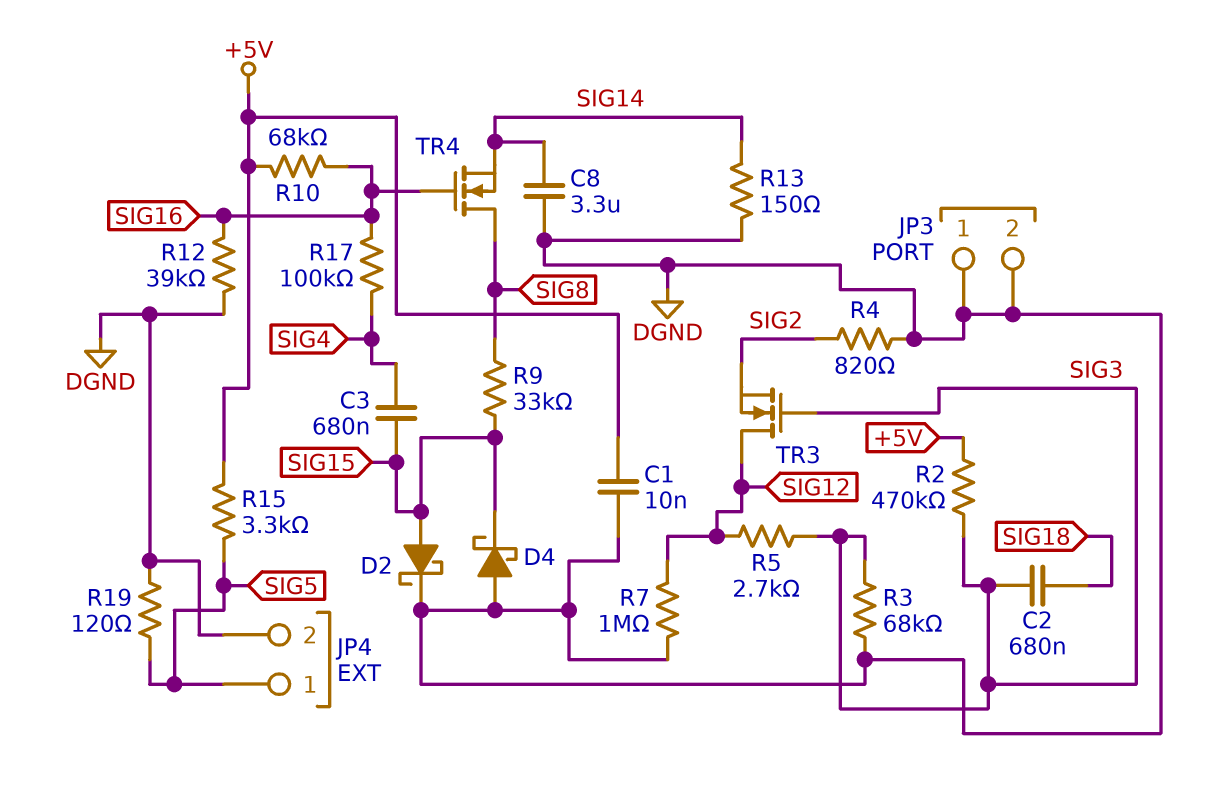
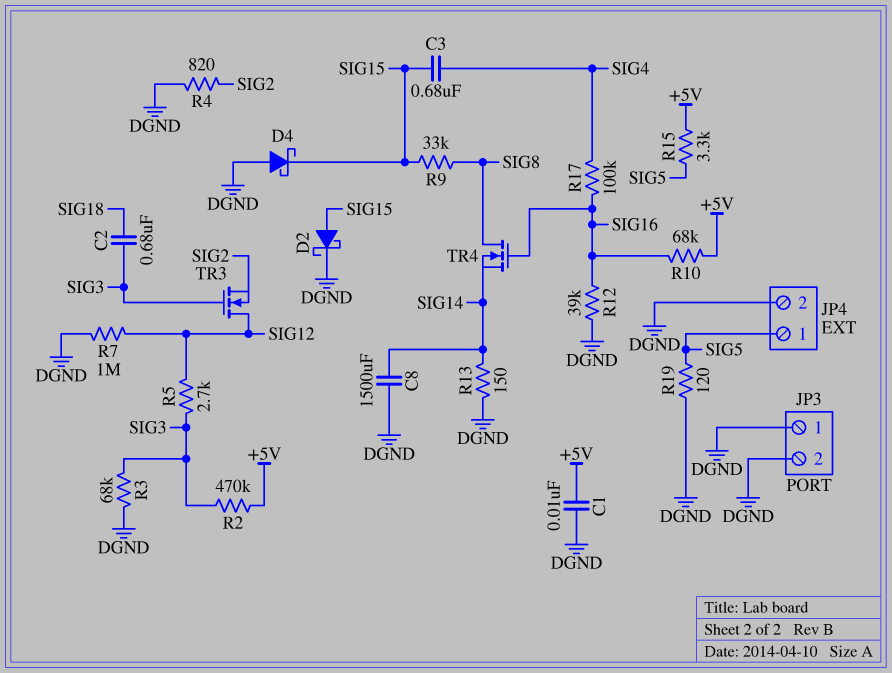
C8: 3.3uF (DGND, SIG14) -> 1500uF (DGND, SIG14)

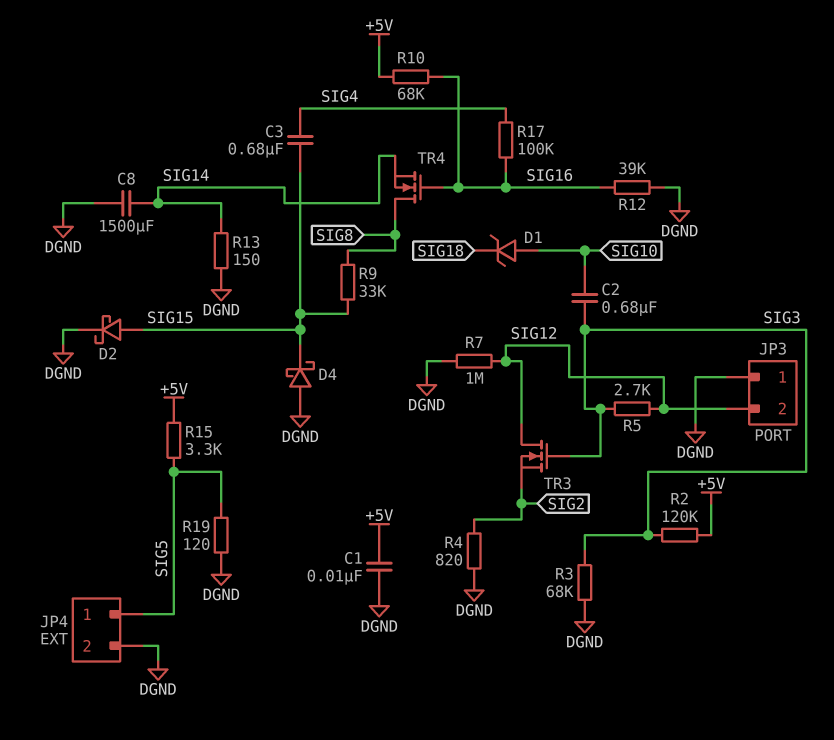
C2: 680nF (SIG3, SIG18) -> 680nF (SIG3, SIG10)
D1: none -> zener (A SIG10, K SIG18)
JP3 pin 2: DGND -> SIG12
R2: 470k (+5V, SIG3) -> 120k (+5V, SIG3)

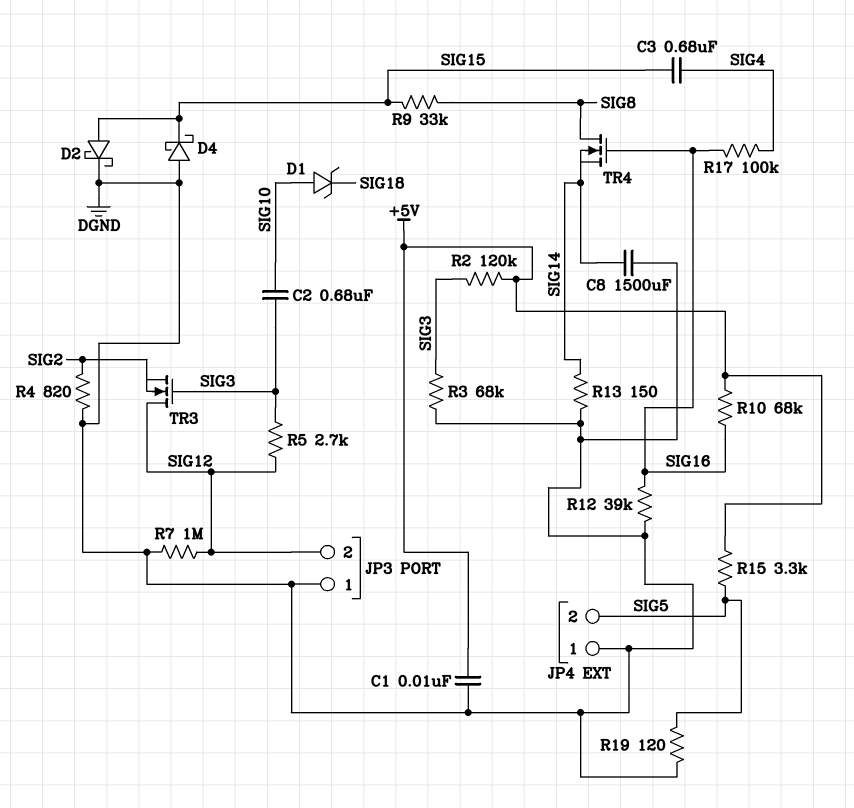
JP4 pin 1: SIG5 -> DGND
JP4 pin 2: DGND -> SIG5

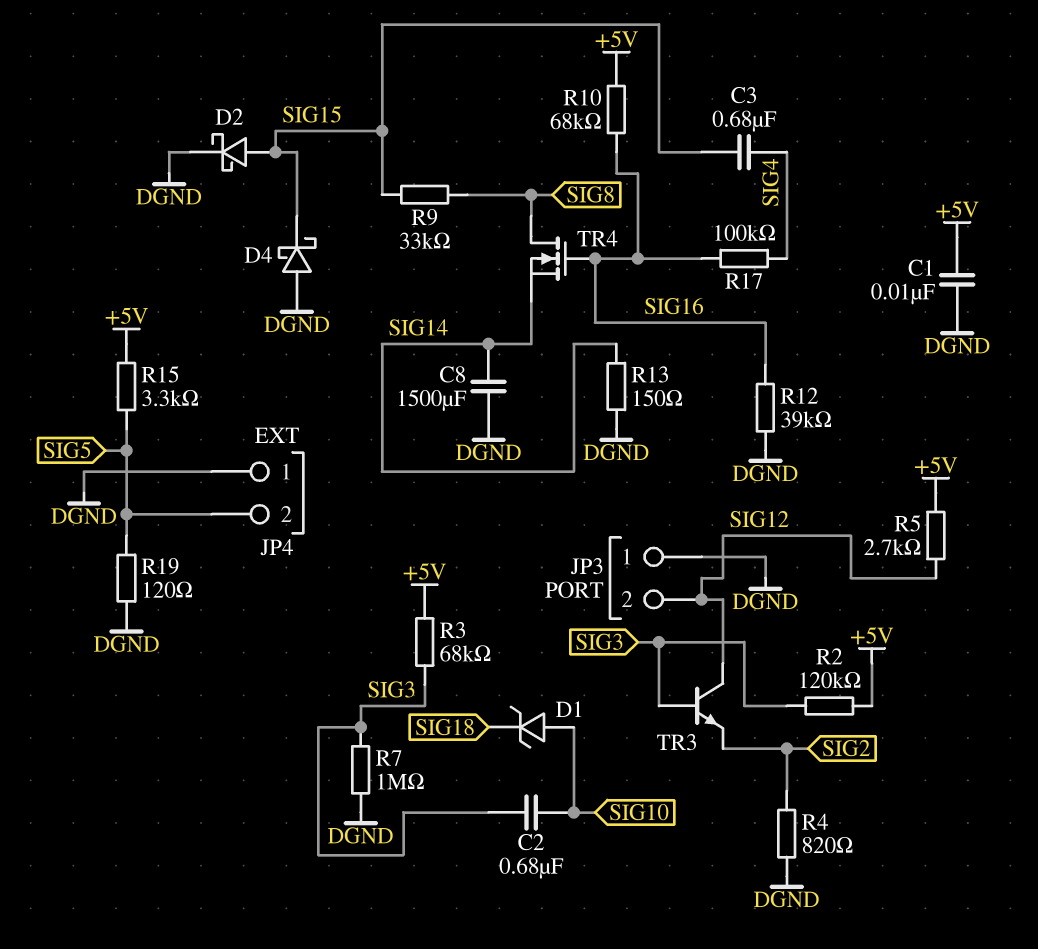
R3: 68k (DGND, SIG3) -> 68k (+5V, SIG3)
R5: 2.7k (SIG3, SIG12) -> 2.7k (+5V, SIG12)
R7: 1M (DGND, SIG12) -> 1M (DGND, SIG3)
TR3: NMOS (G SIG3, D SIG12, S SIG2) -> NPN (B SIG3, C SIG12, E SIG2)

